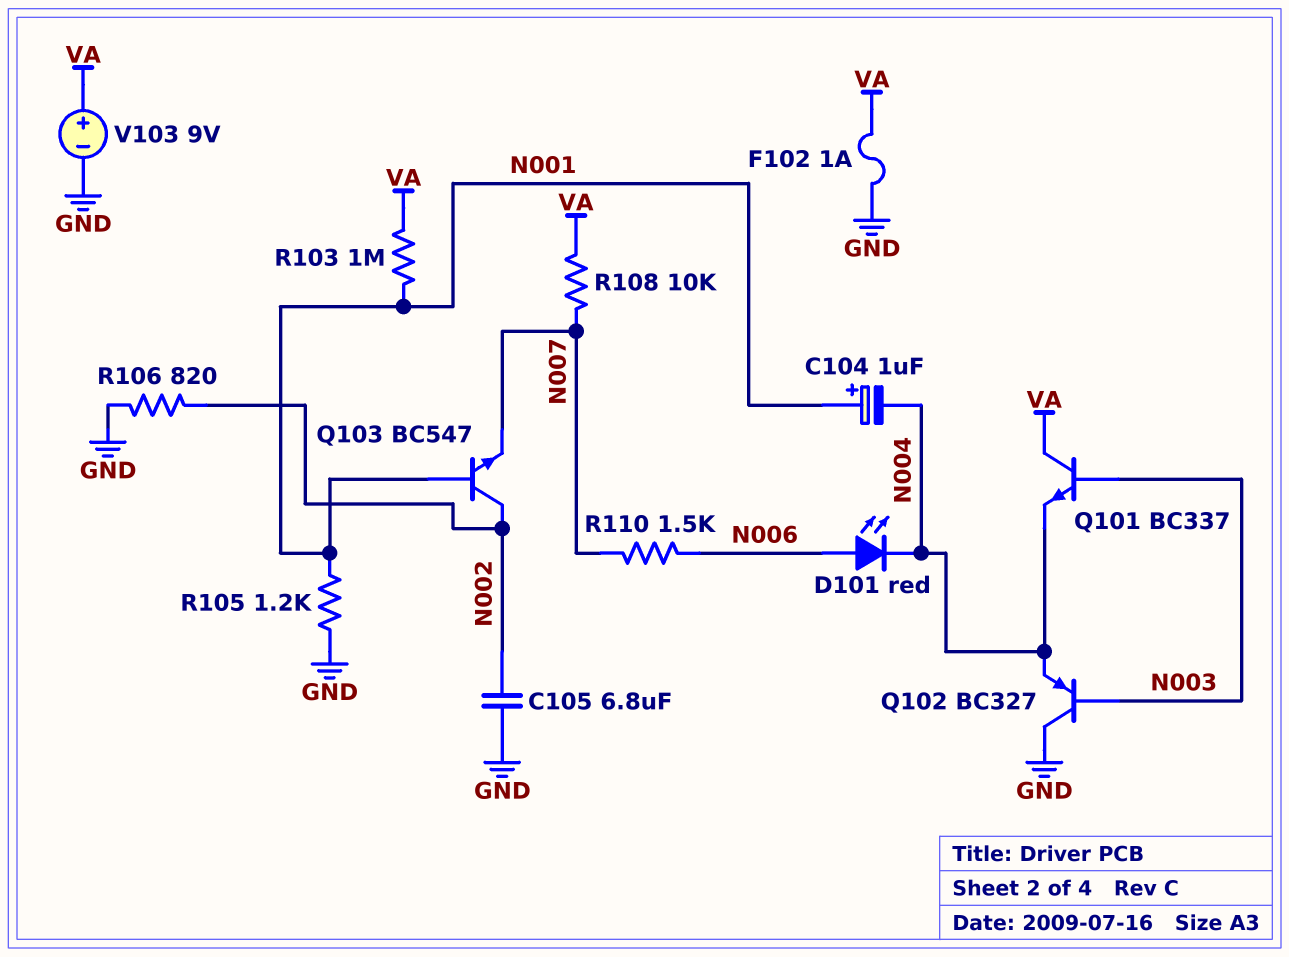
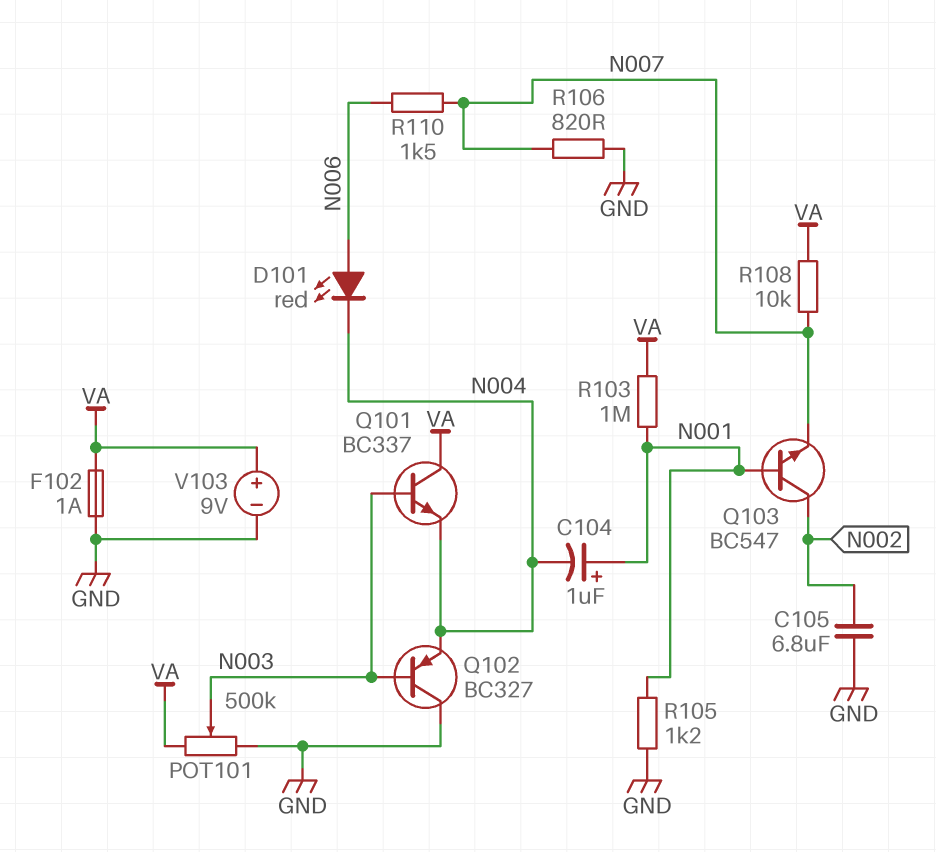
POT101: none -> 500k (GND, VA, wiper N003)
R106: 820 (GND, N002) -> 820 (GND, N007)

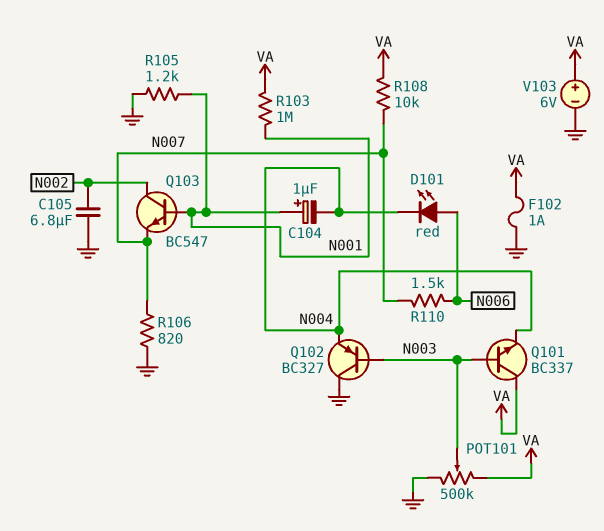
V103: 9V (plus VA, minus GND) -> 6V (plus VA, minus GND)

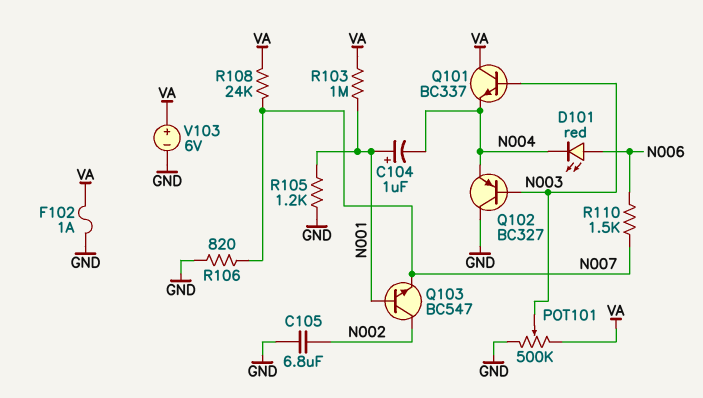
R108: 10k (N007, VA) -> 24k (N007, VA)

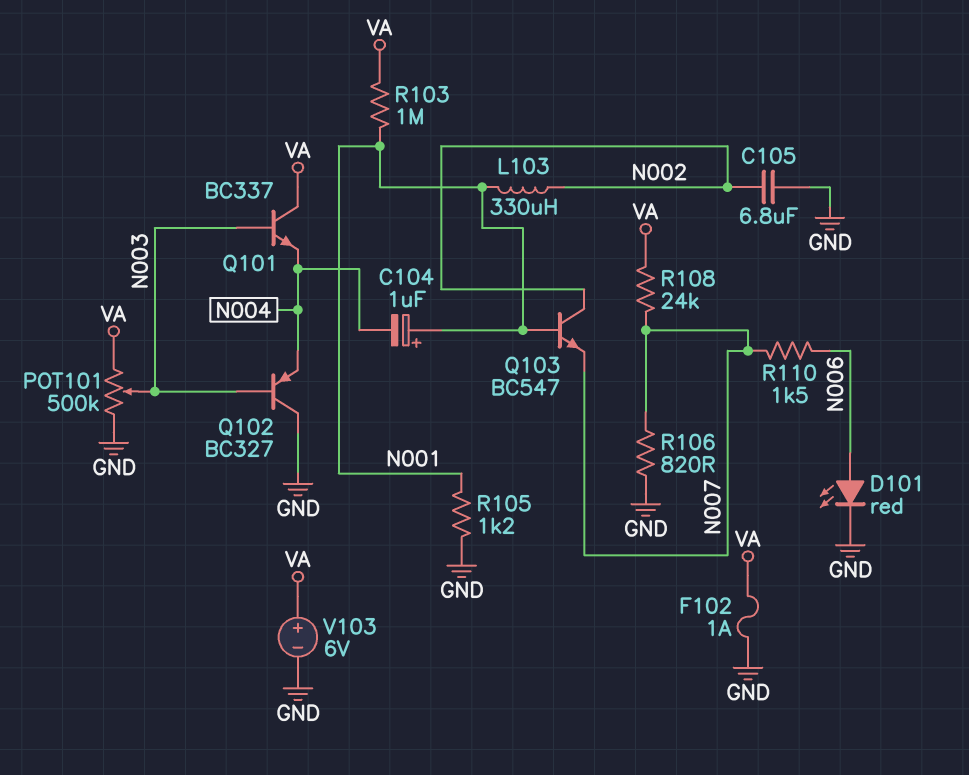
D101: LED red (A N006, K N004) -> LED red (A N006, K GND)
L103: none -> 330uH (N001, N002)

